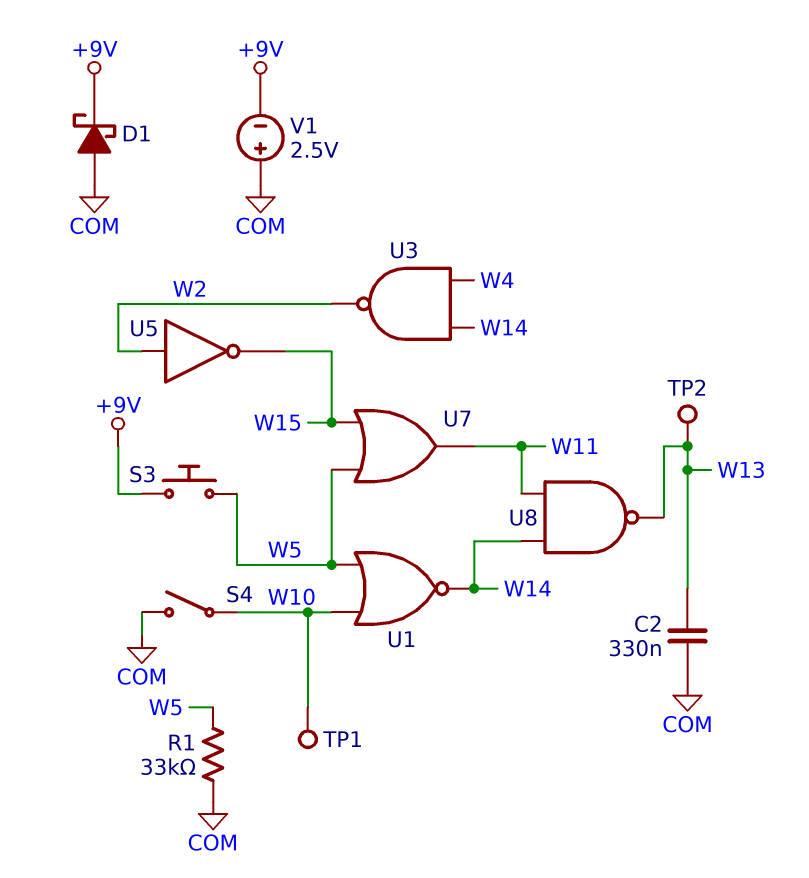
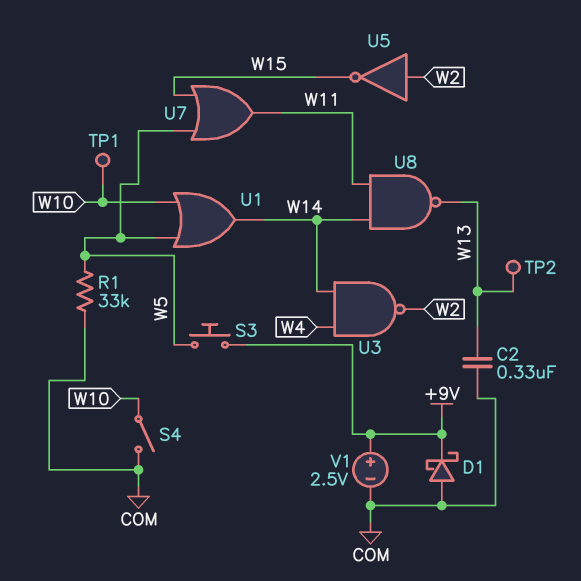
U1: NOR (in W5, in W10, out W14) -> OR (in W5, in W10, out W14)
V1: 2.5V (plus COM, minus +9V) -> 2.5V (plus +9V, minus COM)

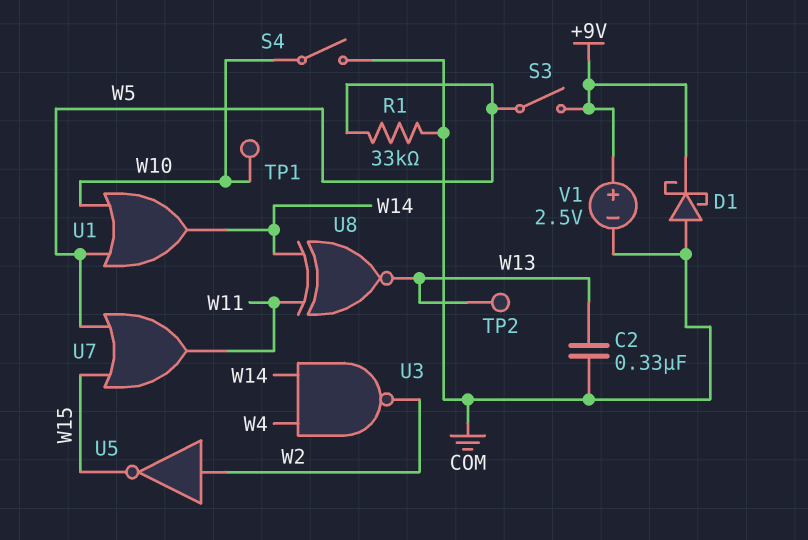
S3: button (+9V, W5) -> switch (+9V, W5)
U8: NAND (in W11, in W14, out W13) -> XNOR (in W11, in W14, out W13)

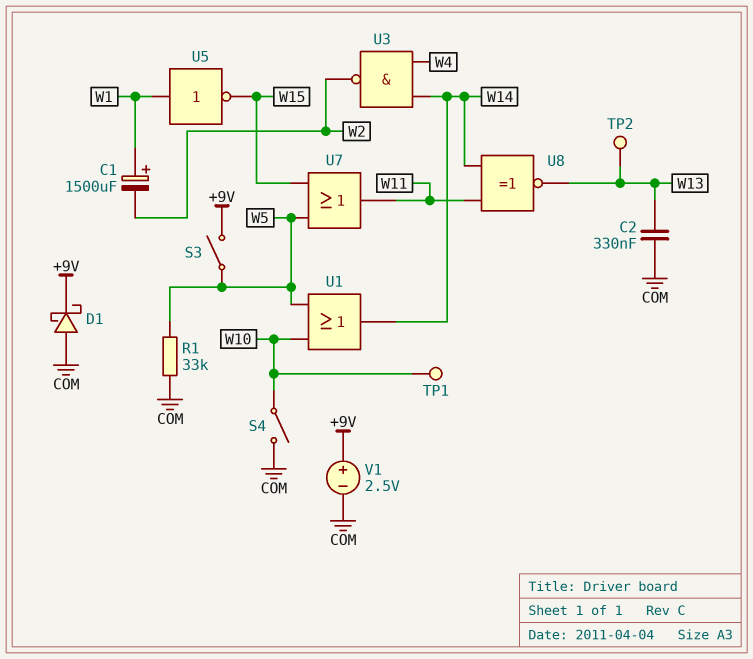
C1: none -> 1500uF (plus W1, minus W2)
U5: NOT (in W2, out W15) -> NOT (in W1, out W15)

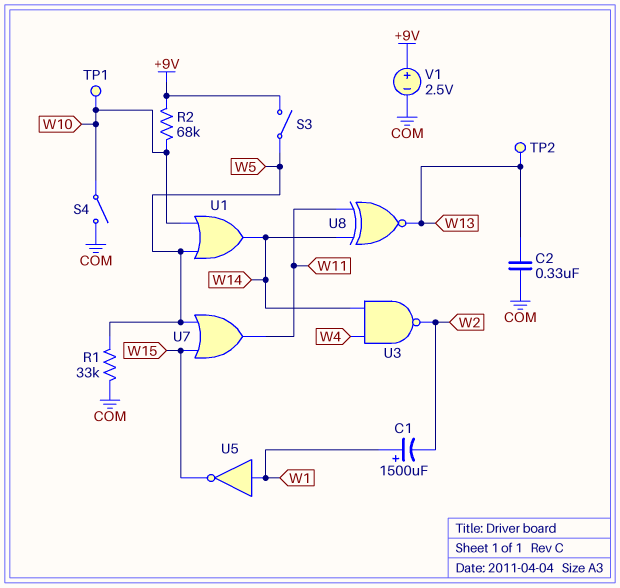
D1: schottky (A COM, K +9V) -> none
R2: none -> 68k (+9V, W10)

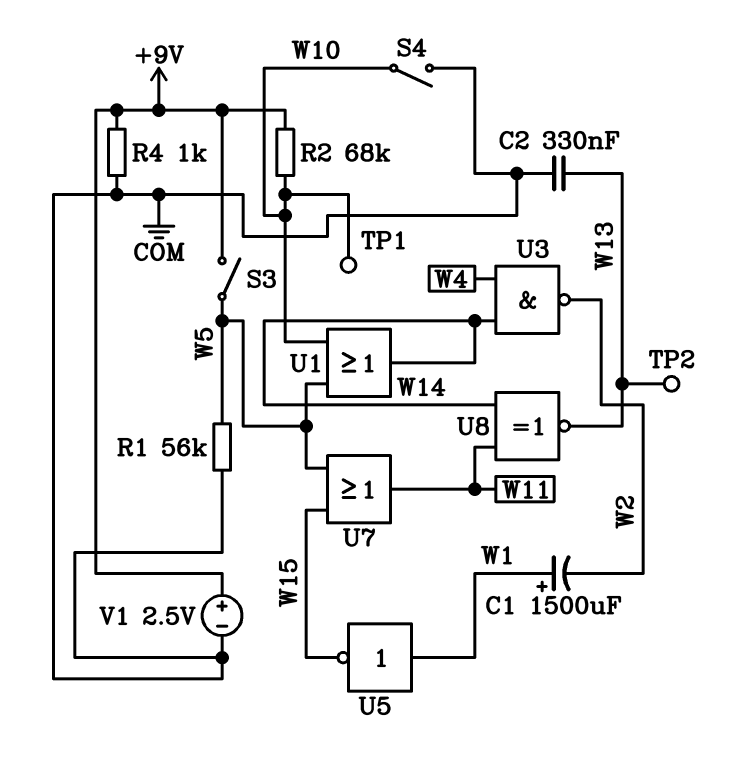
R1: 33k (COM, W5) -> 56k (COM, W5)
R4: none -> 1k (+9V, COM)

